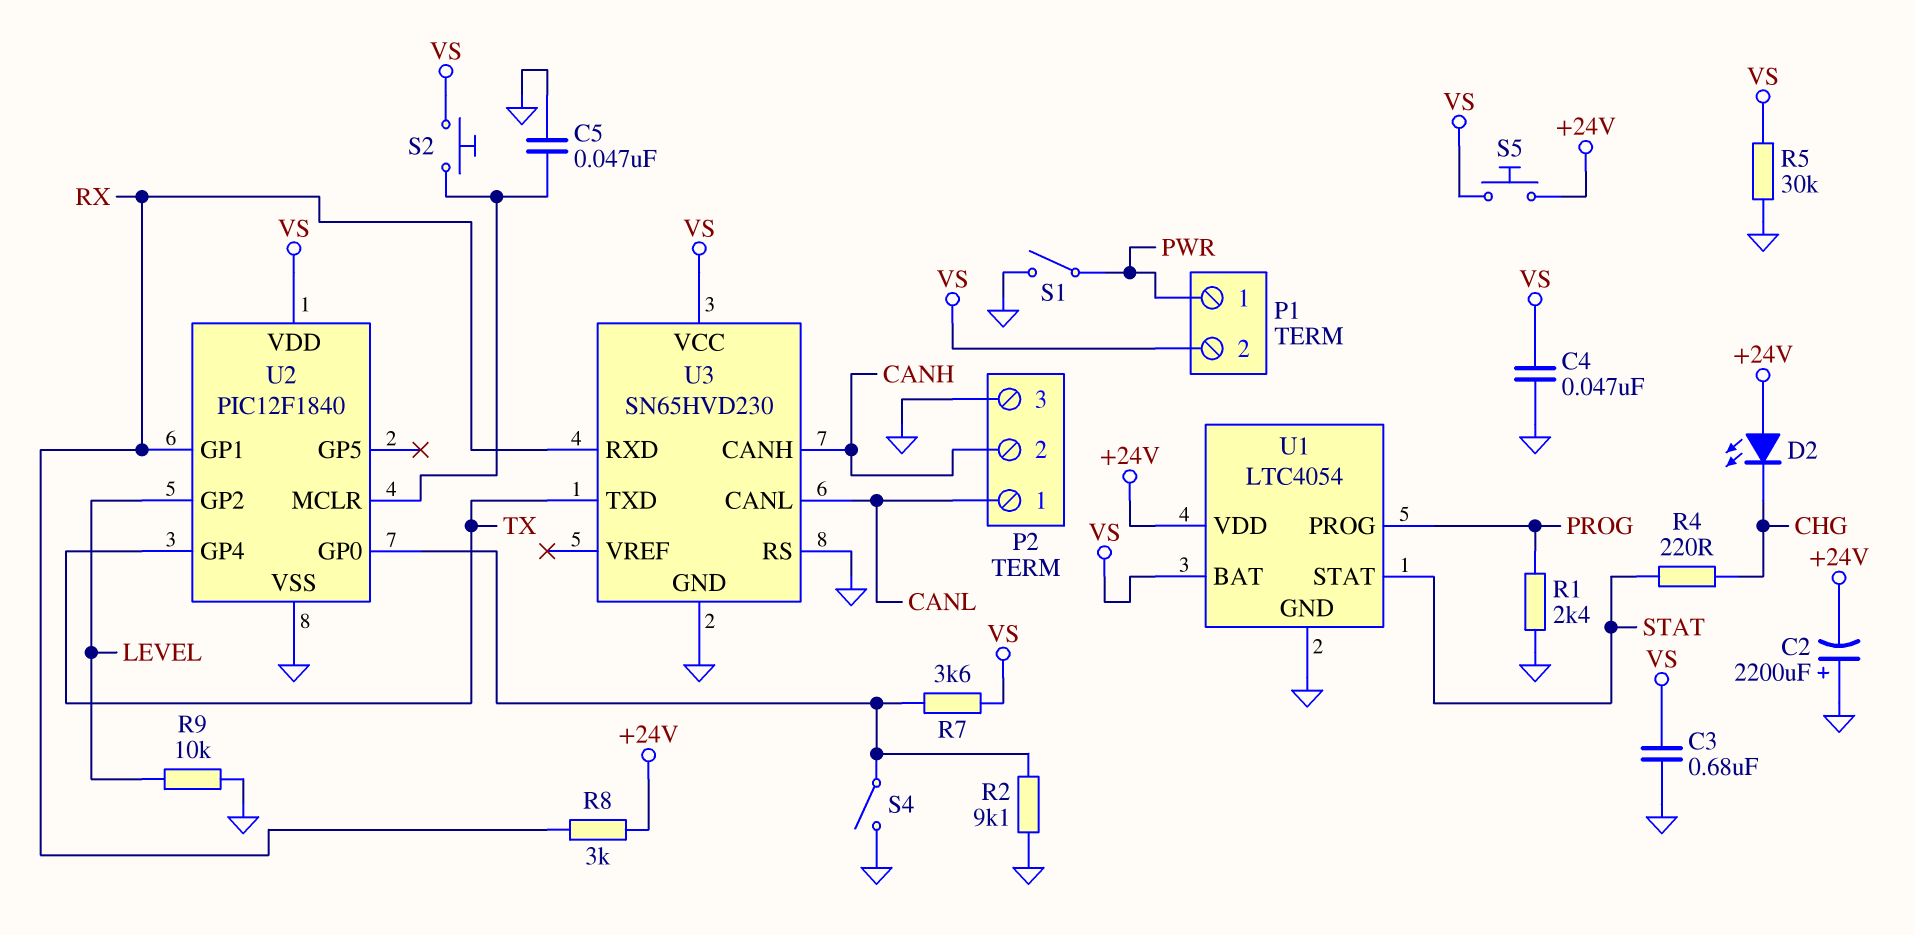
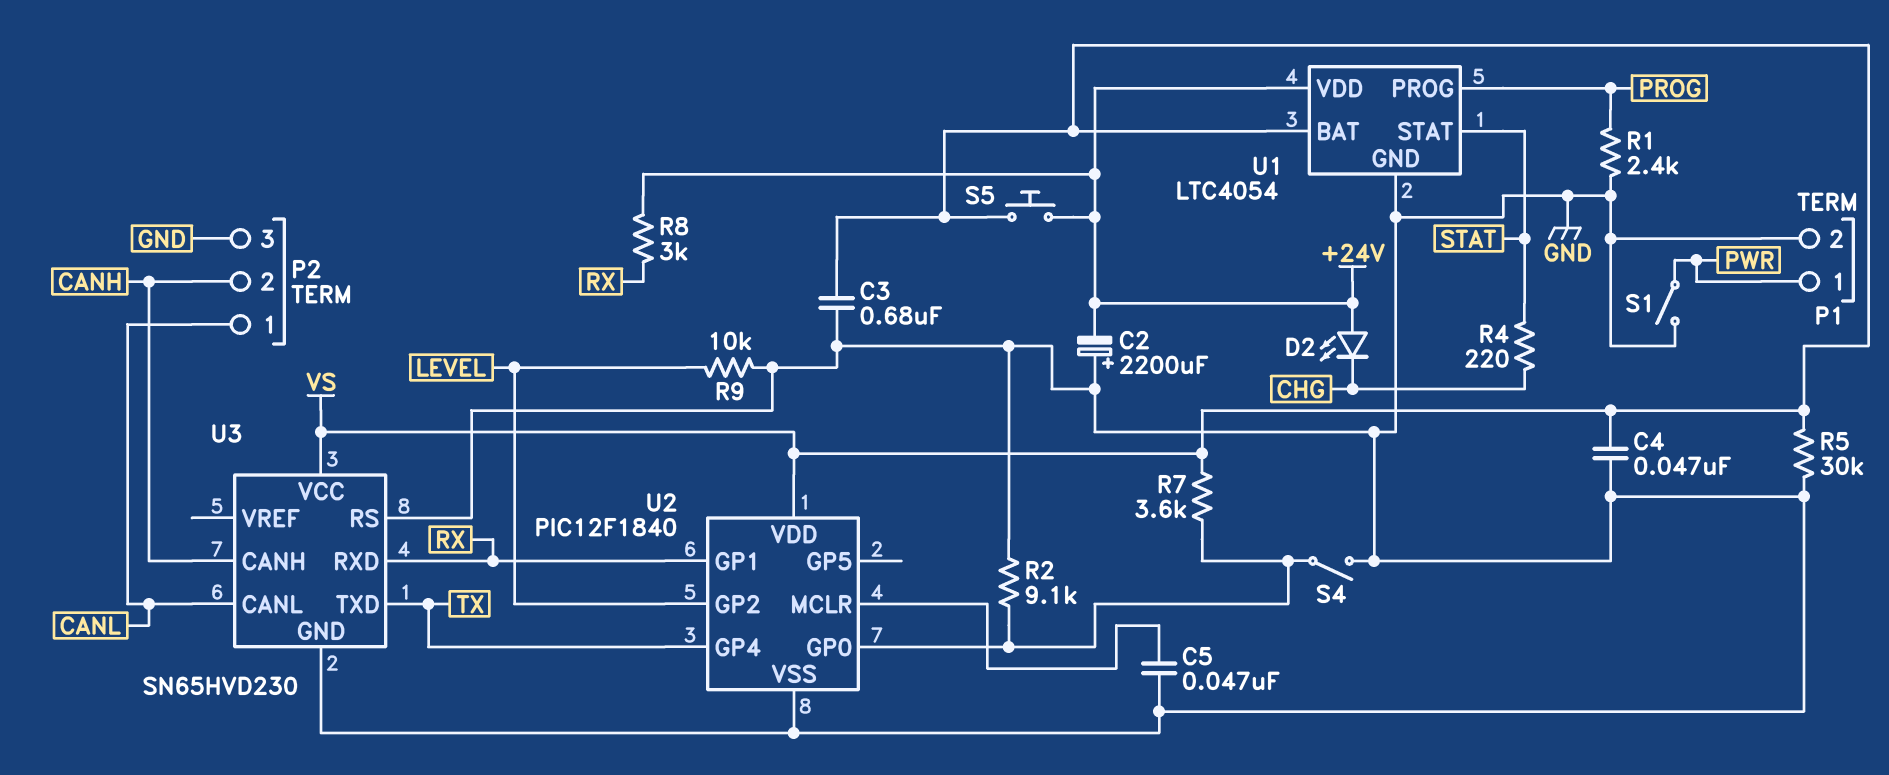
P1 pin 2: VS -> GND
S2: button (U2/MCLR, VS) -> none

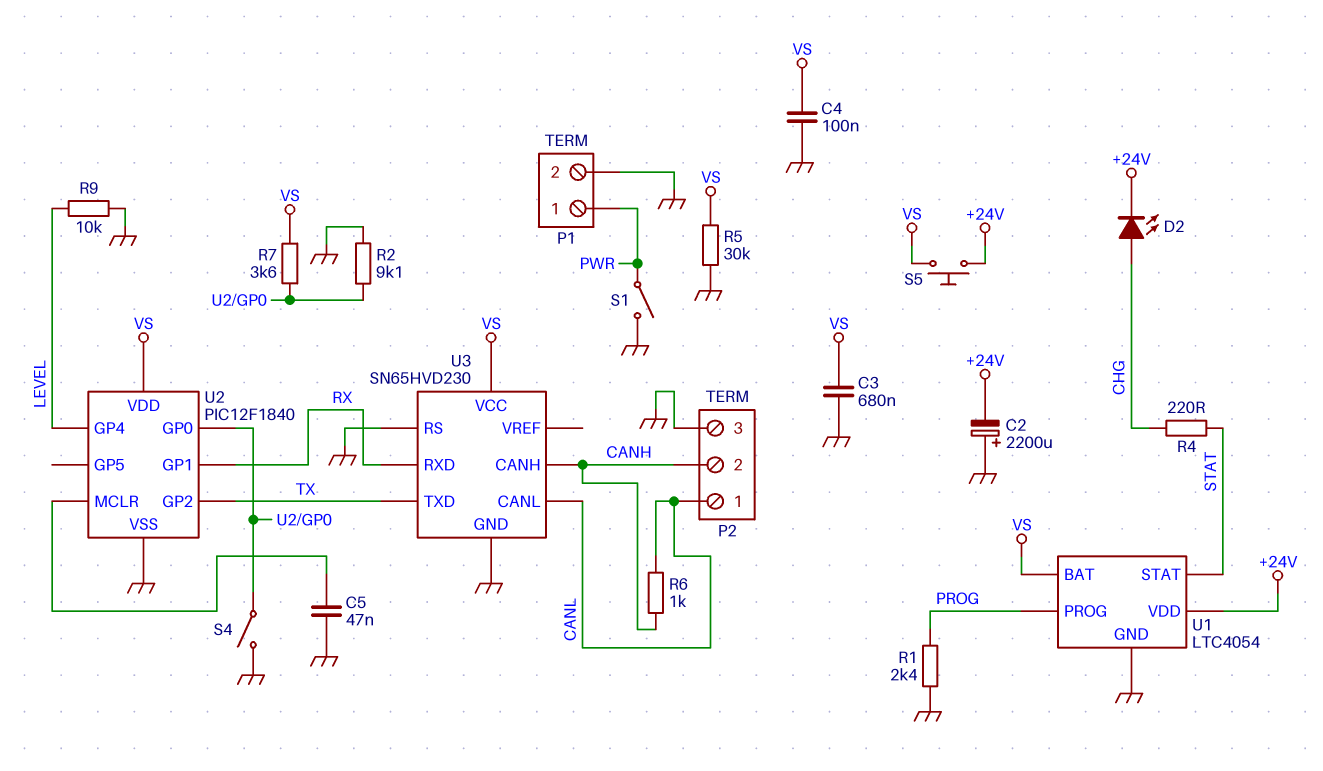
C4: 47nF (GND, VS) -> 100nF (GND, VS)
D2: LED (A +24V, K CHG) -> LED (A CHG, K +24V)
R6: none -> 1k (CANH, CANL)
R8: 3k (+24V, RX) -> none
U2 pin GP2: LEVEL -> TX
U2 pin GP4: TX -> LEVEL

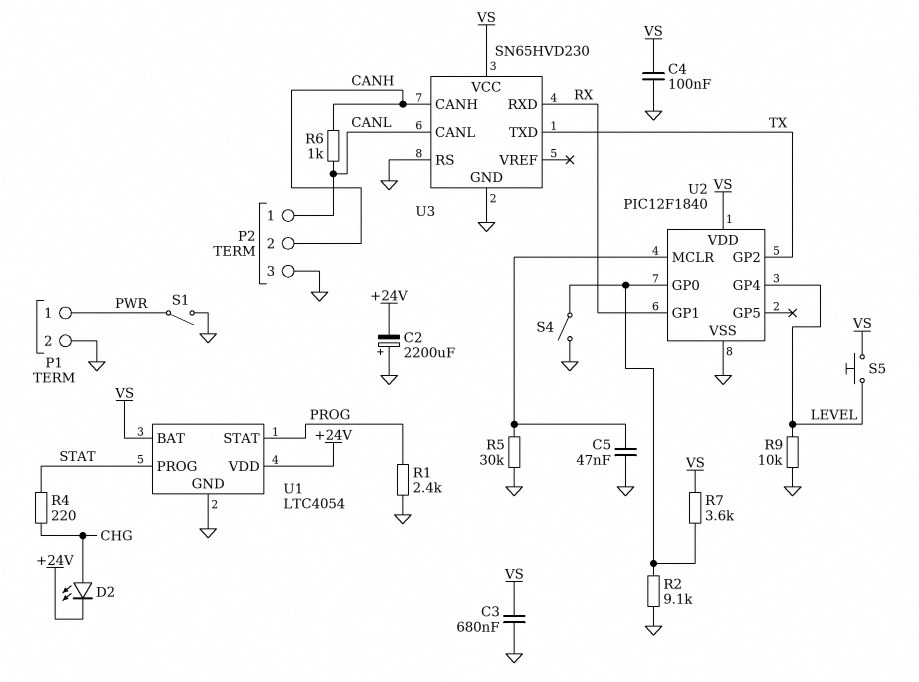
R5: 30k (GND, VS) -> 30k (GND, U2/MCLR)
S5: button (+24V, VS) -> button (LEVEL, VS)
U1 pin PROG: PROG -> STAT
U1 pin STAT: STAT -> PROG

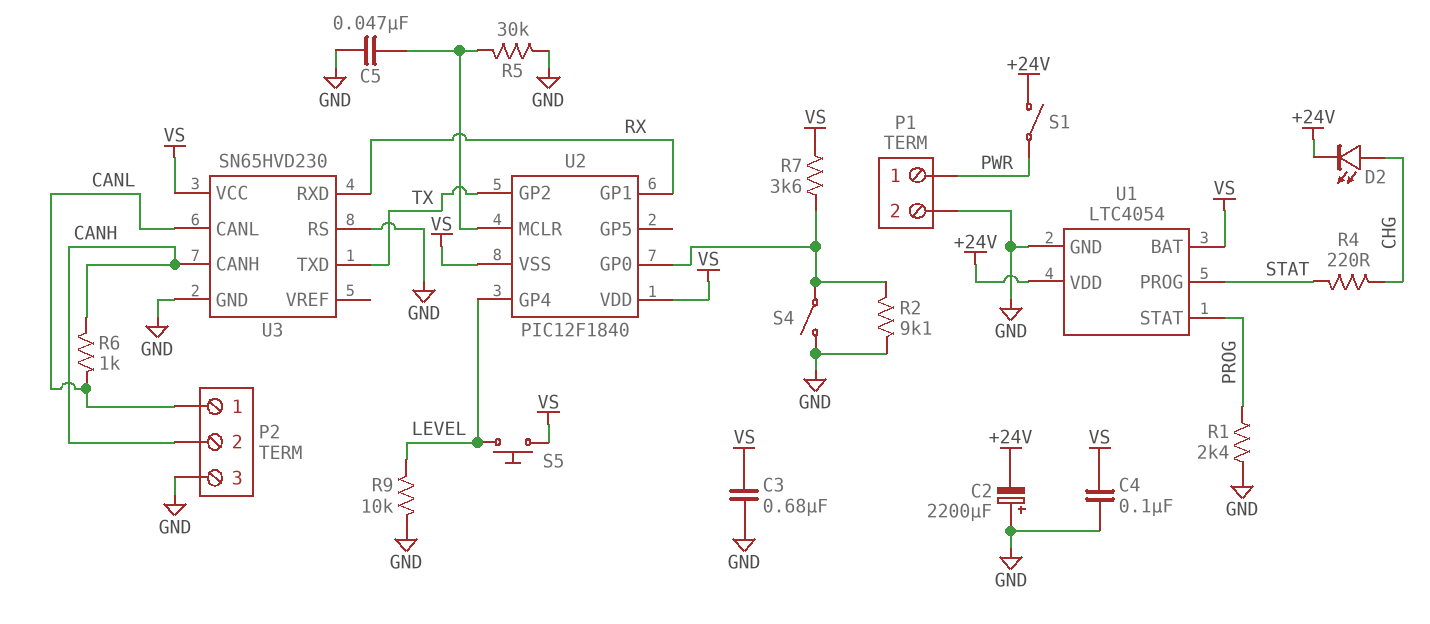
S1: switch (GND, PWR) -> switch (+24V, PWR)
U2 pin VSS: GND -> VS

